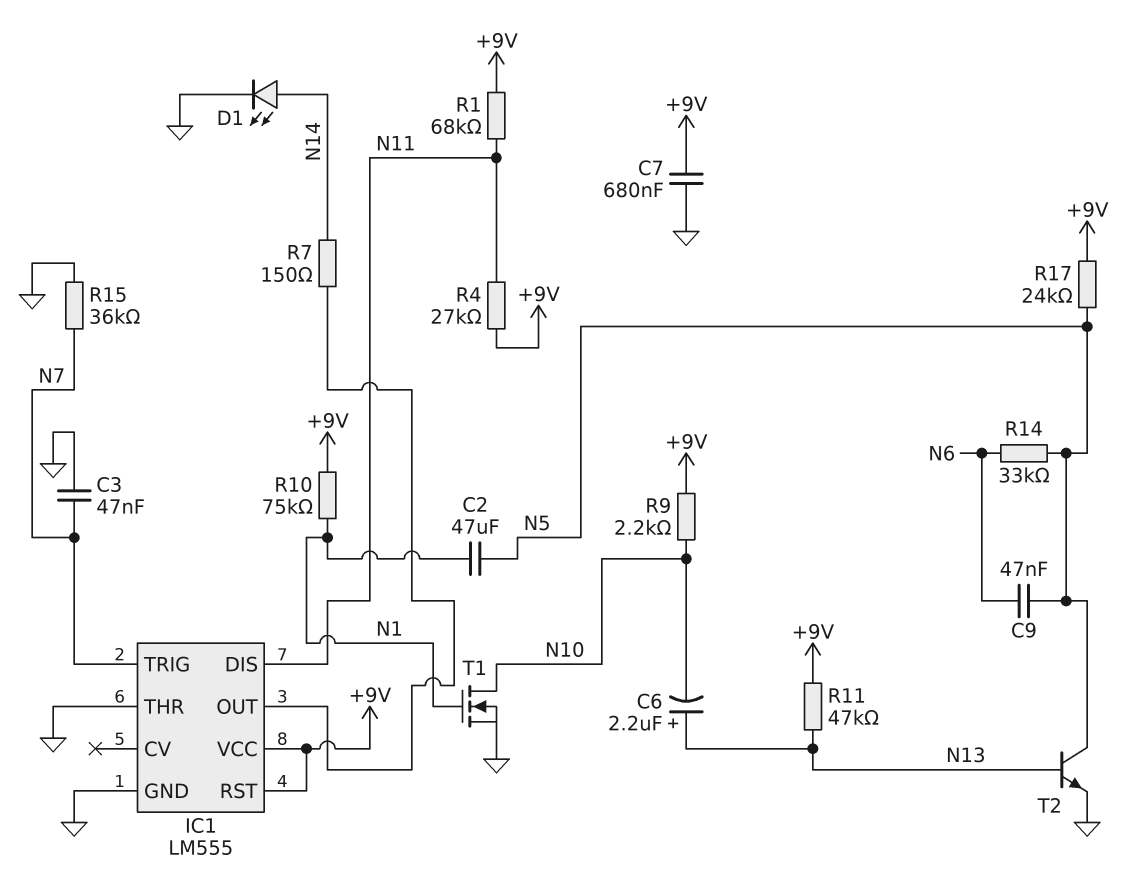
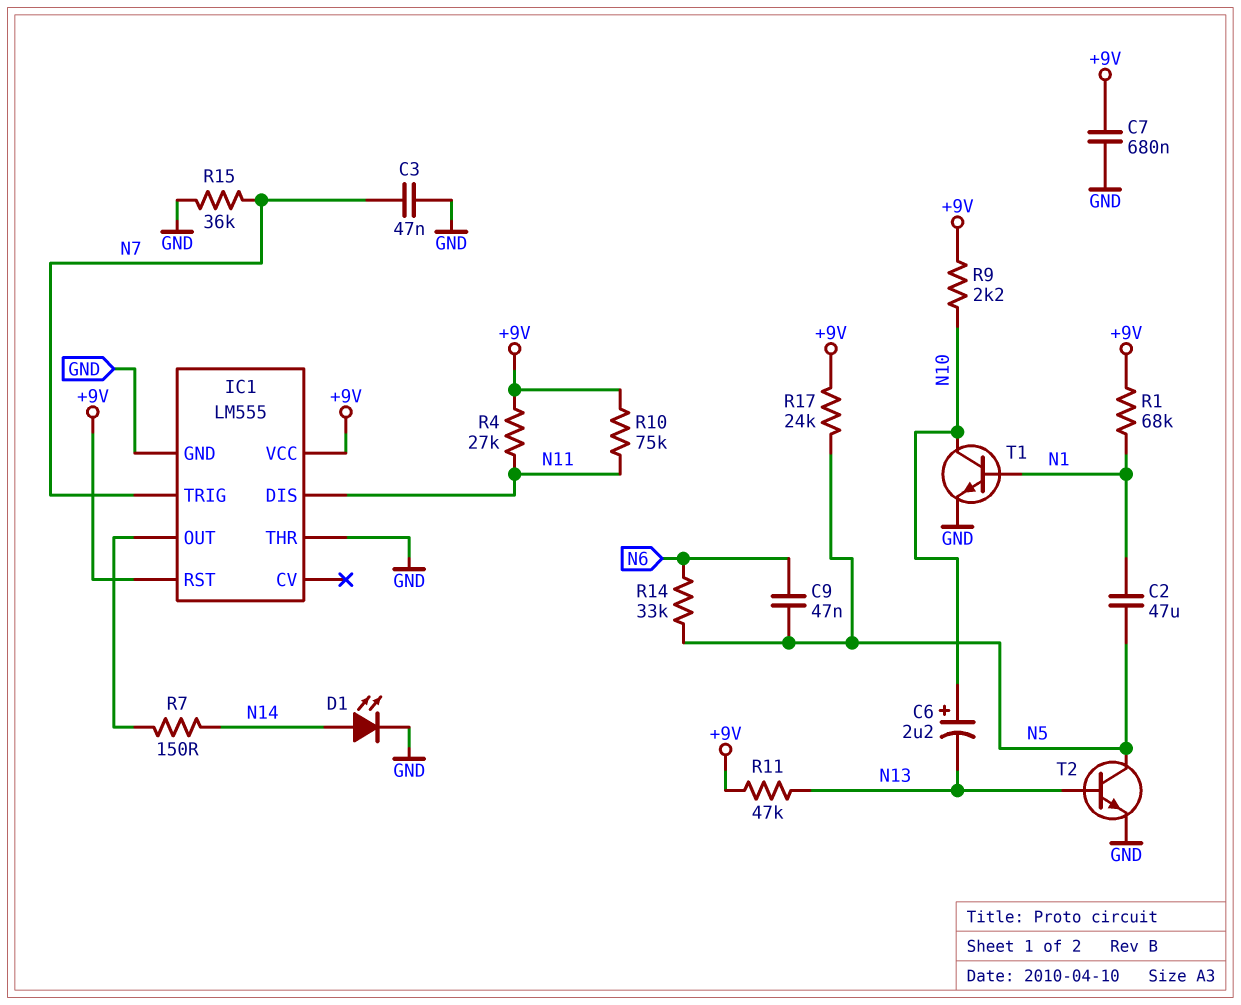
C6: 2.2uF (plus N13, minus N10) -> 2.2uF (plus N10, minus N13)
R1: 68k (+9V, N11) -> 68k (+9V, N1)
R10: 75k (+9V, N1) -> 75k (+9V, N11)
T1: NMOS (G N1, D N10, S GND) -> NPN (B N1, C N10, E GND)

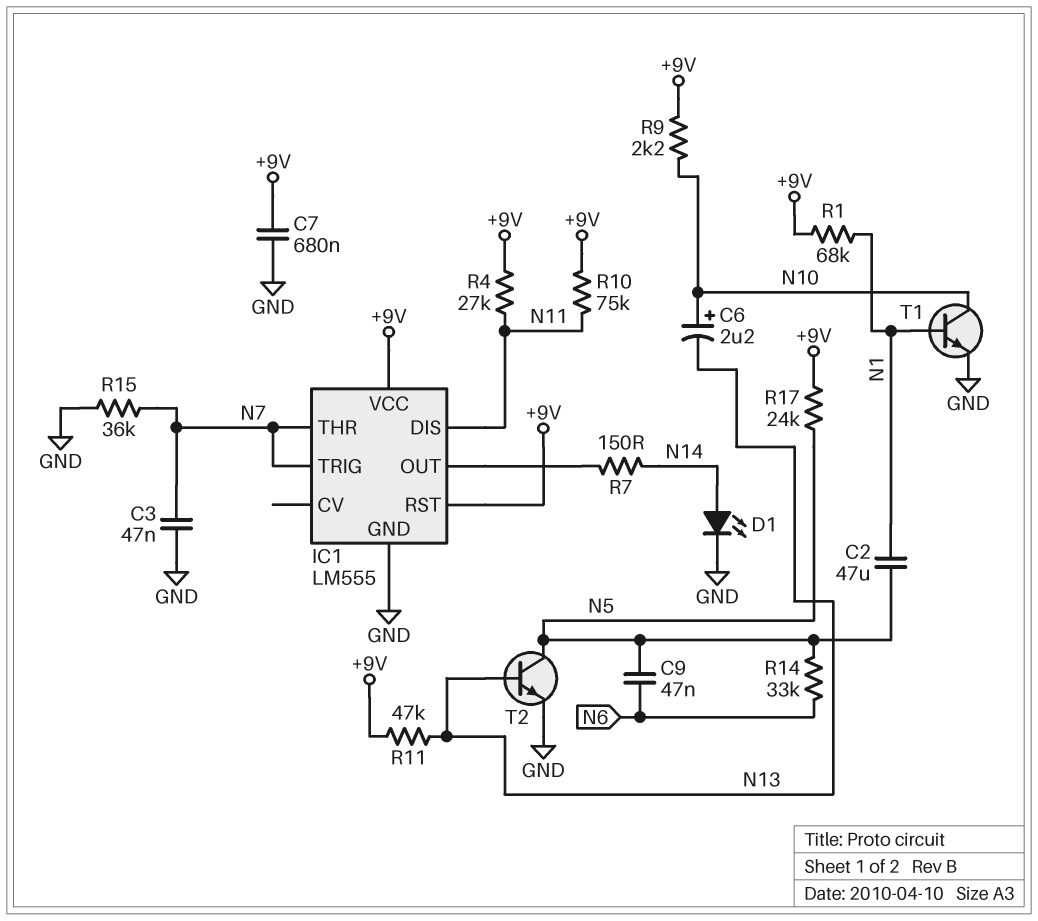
IC1 pin THR: GND -> N7

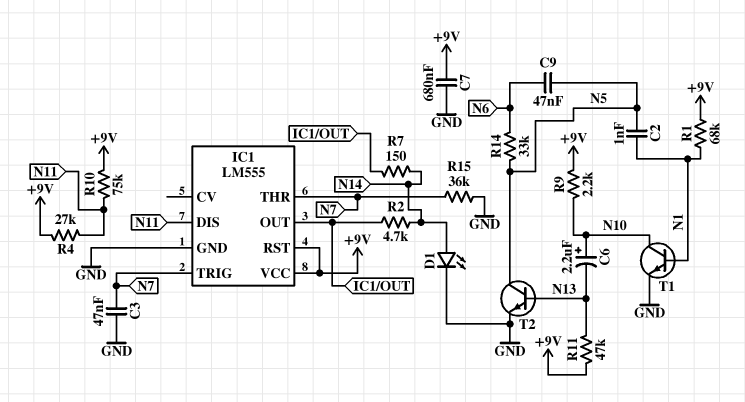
C2: 47uF (N1, N5) -> 1nF (N1, N5)
R2: none -> 4.7k (IC1/OUT, N14)
R17: 24k (+9V, N5) -> none

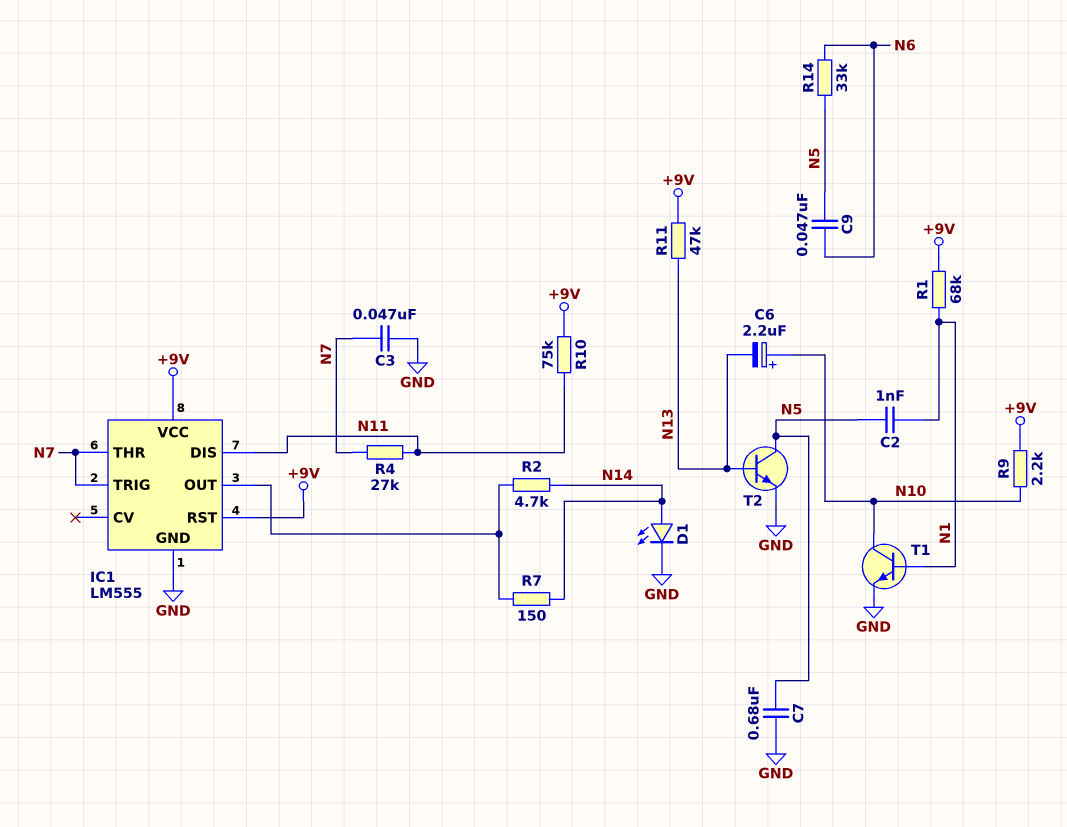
C7: 680nF (+9V, GND) -> 680nF (GND, N5)
R4: 27k (+9V, N11) -> 27k (N7, N11)
R15: 36k (GND, N7) -> none

